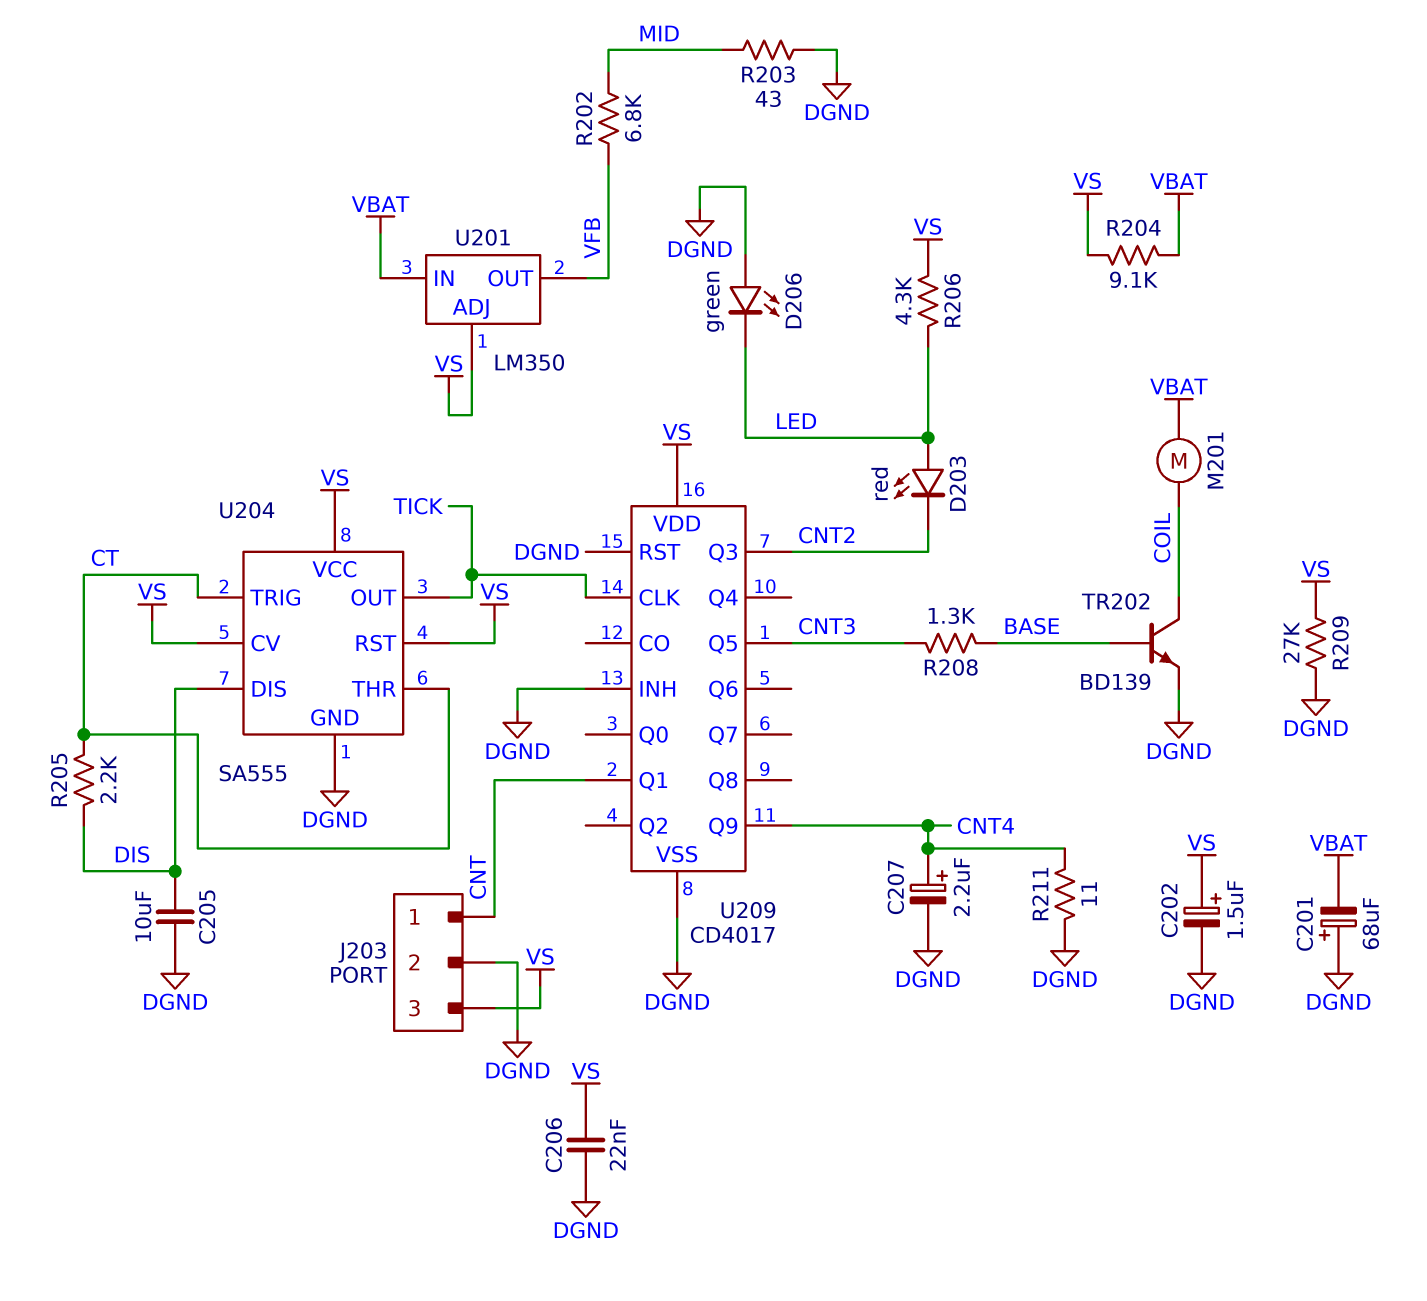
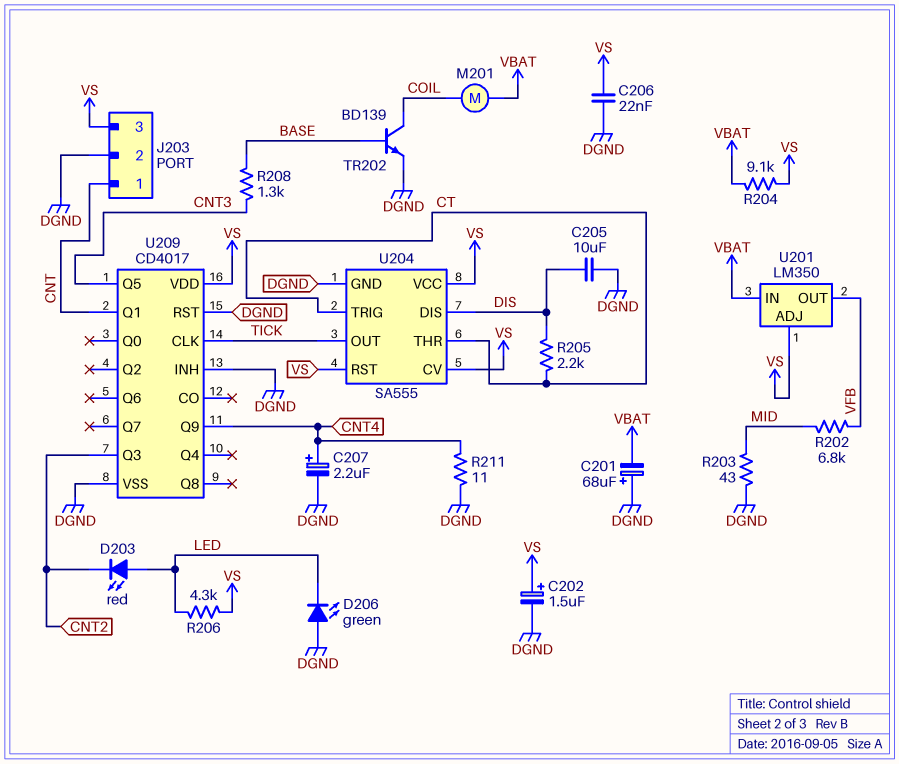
R209: 27k (DGND, VS) -> none

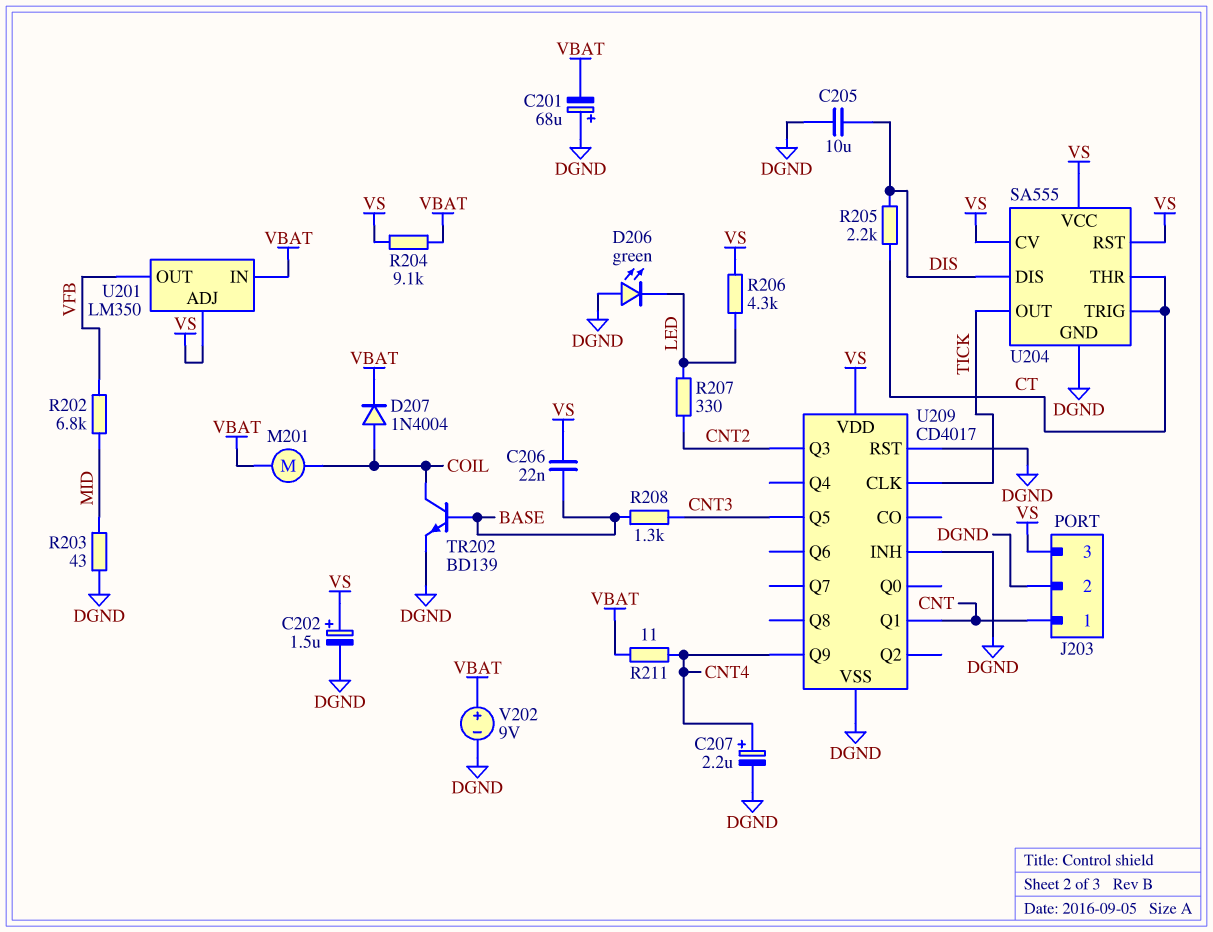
C206: 22nF (DGND, VS) -> 22nF (BASE, VS)
D203: LED red (A LED, K CNT2) -> none
D207: none -> diode 1N4004 (A COIL, K VBAT)
R207: none -> 330 (CNT2, LED)
R211: 11 (CNT4, DGND) -> 11 (CNT4, VBAT)
V202: none -> 9V (plus VBAT, minus DGND)

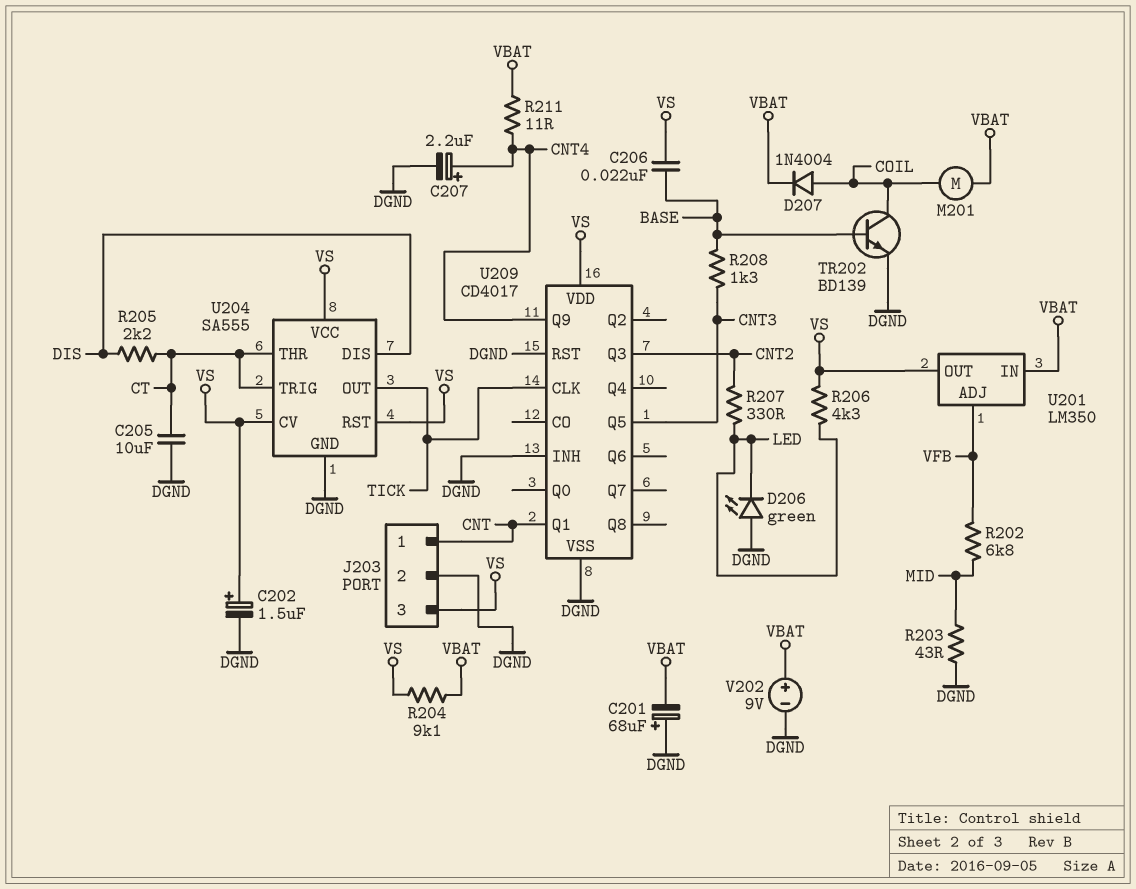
C205: 10uF (DGND, DIS) -> 10uF (CT, DGND)
U201 pin ADJ: VS -> VFB
U201 pin OUT: VFB -> VS

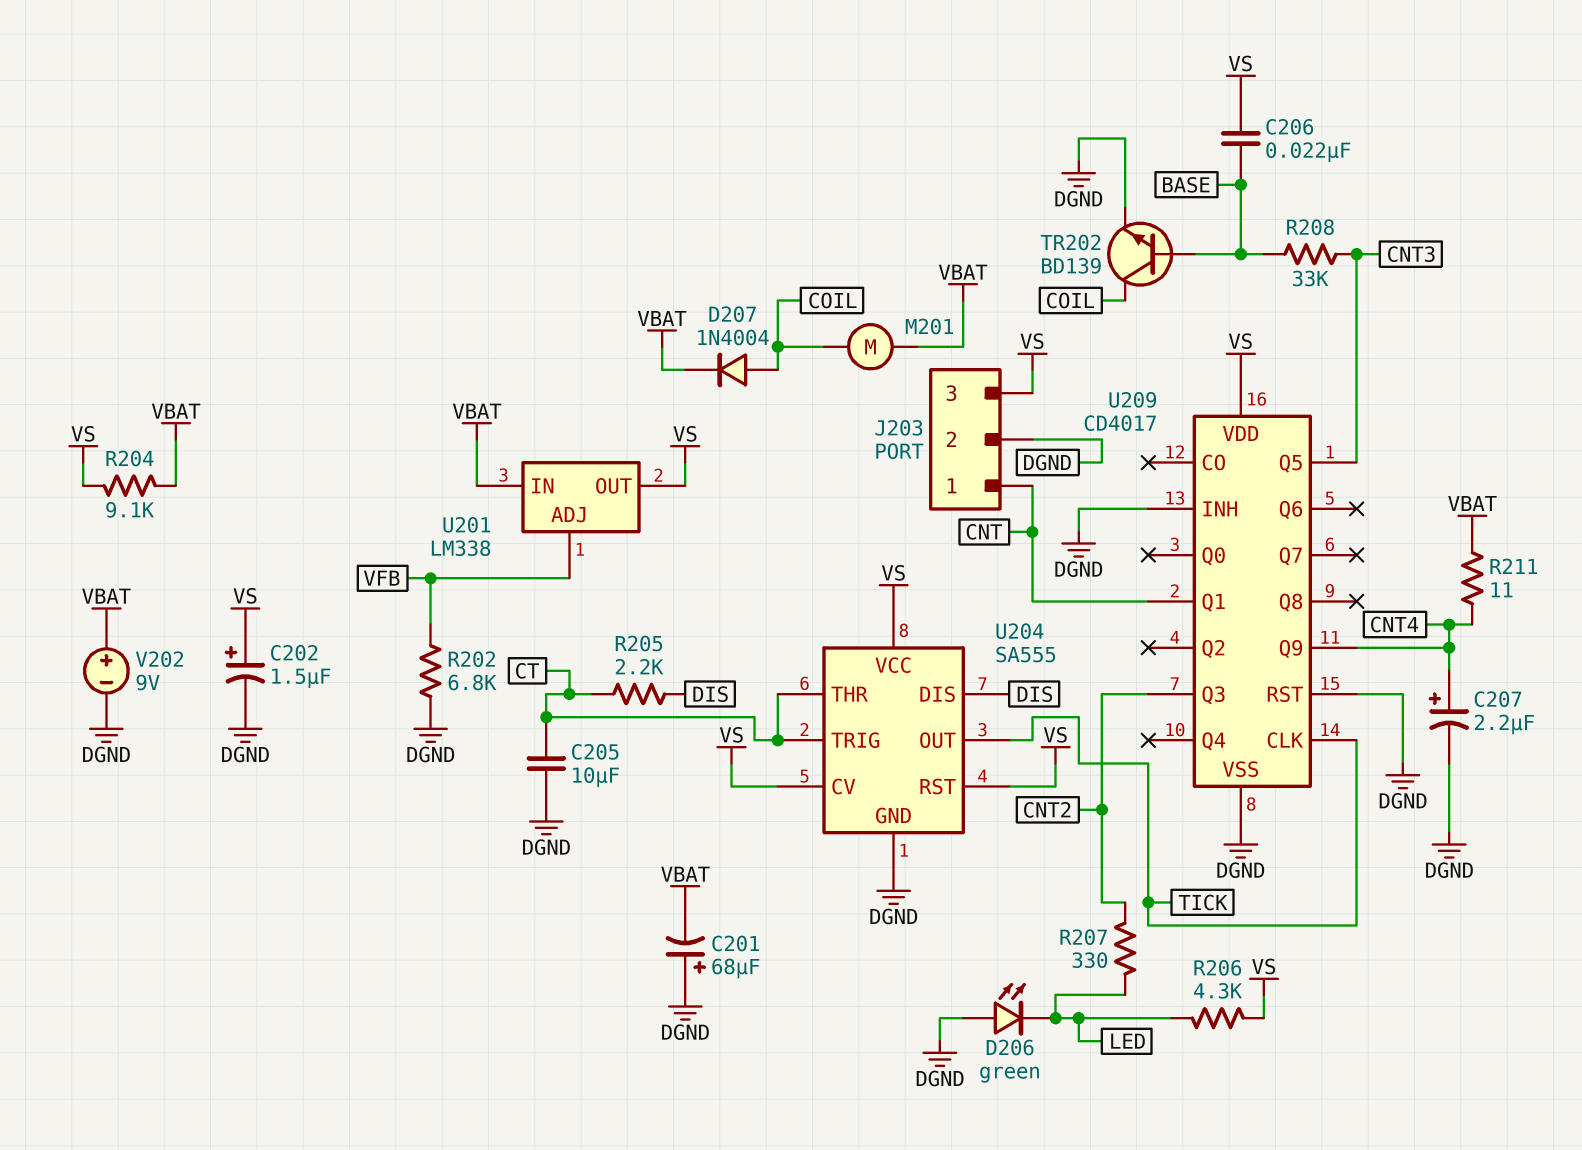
R202: 6.8k (MID, VFB) -> 6.8k (DGND, VFB)
R203: 43 (DGND, MID) -> none
R208: 1.3k (BASE, CNT3) -> 33k (BASE, CNT3)
U201: LM350 -> LM338

